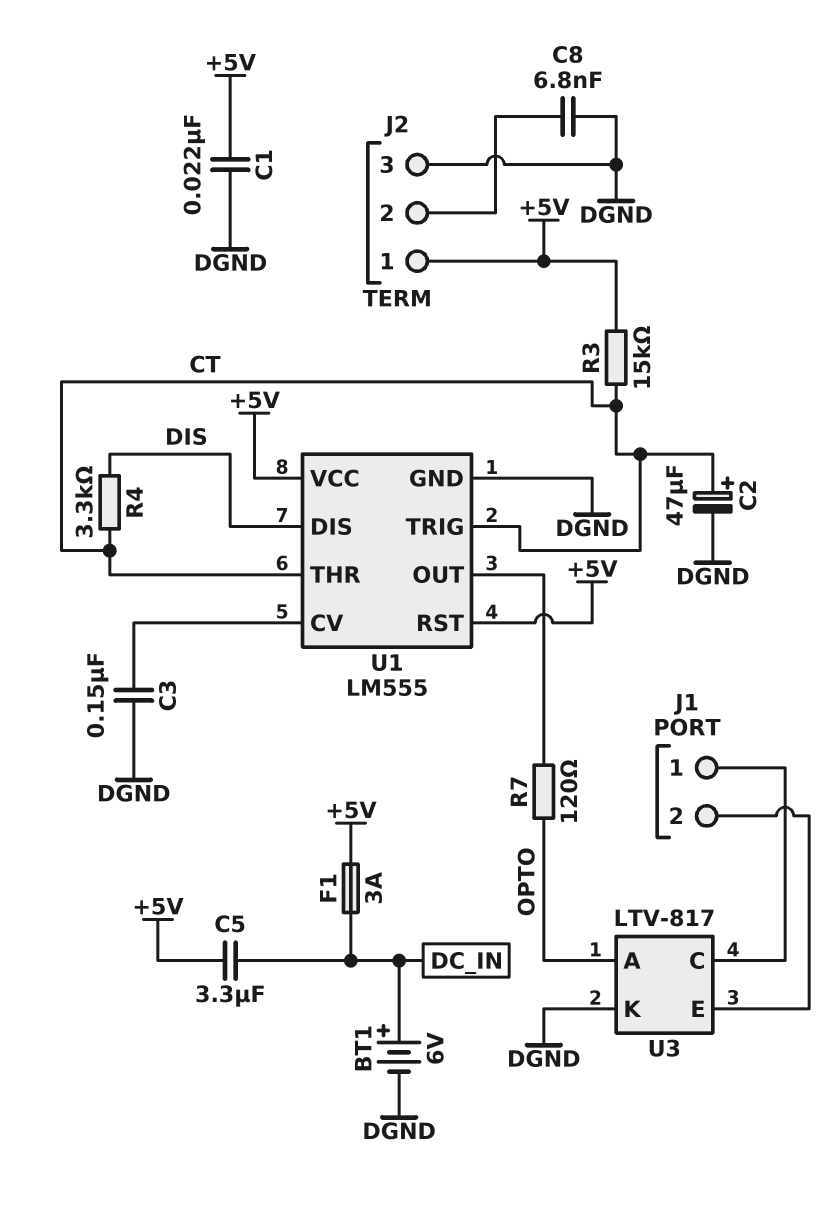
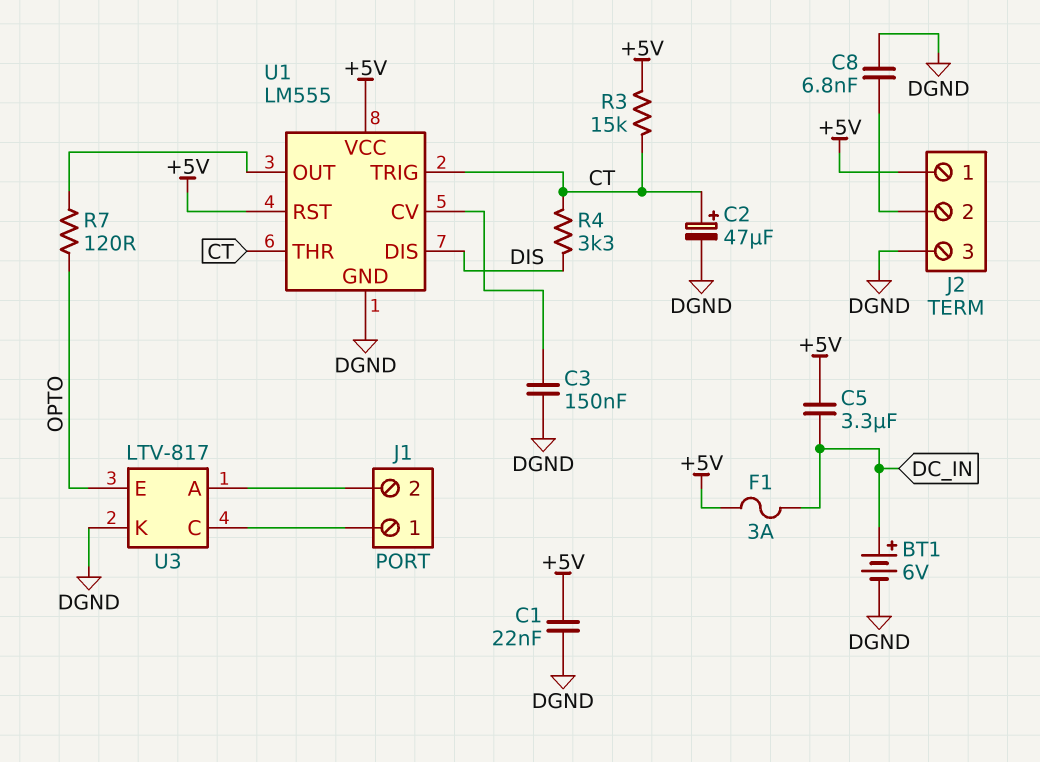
U3 pin A: OPTO -> J1/2
U3 pin E: J1/2 -> OPTO

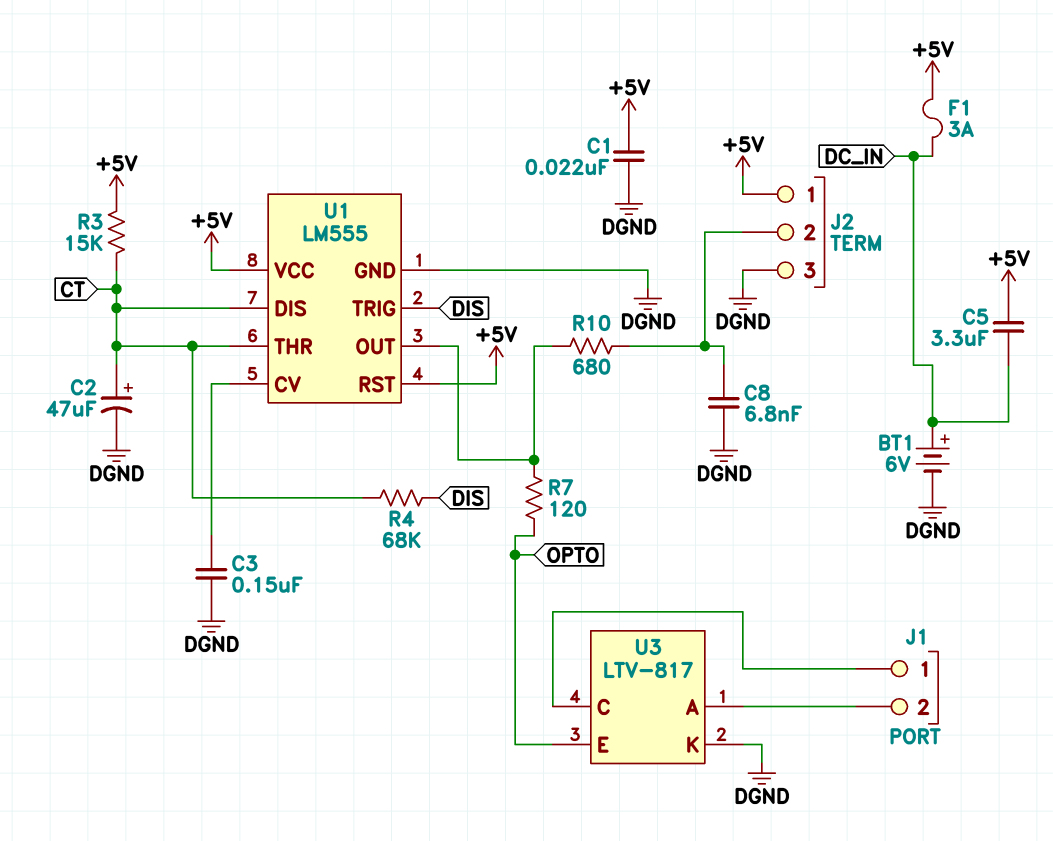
R4: 3.3k (CT, DIS) -> 68k (CT, DIS)
R10: none -> 680 (J2/2, U1/OUT)
U1 pin DIS: DIS -> CT
U1 pin TRIG: CT -> DIS

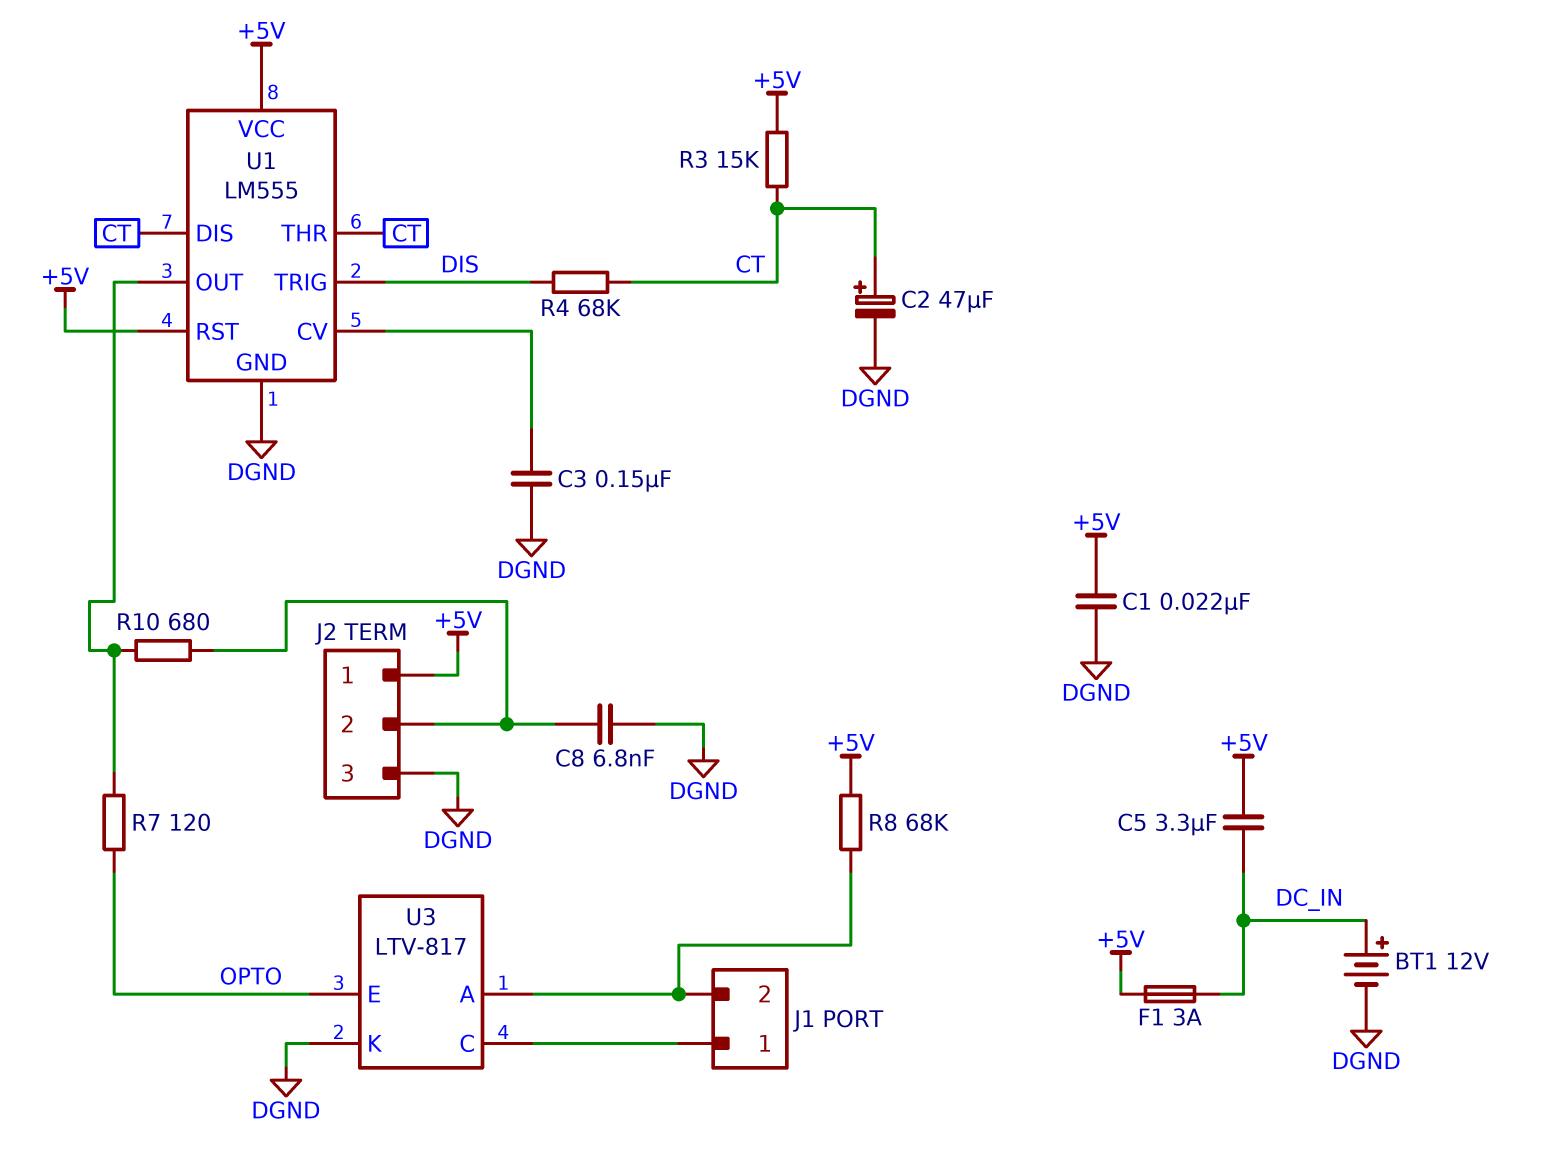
BT1: 6V (plus DC_IN, minus DGND) -> 12V (plus DC_IN, minus DGND)
R8: none -> 68k (+5V, J1/2)

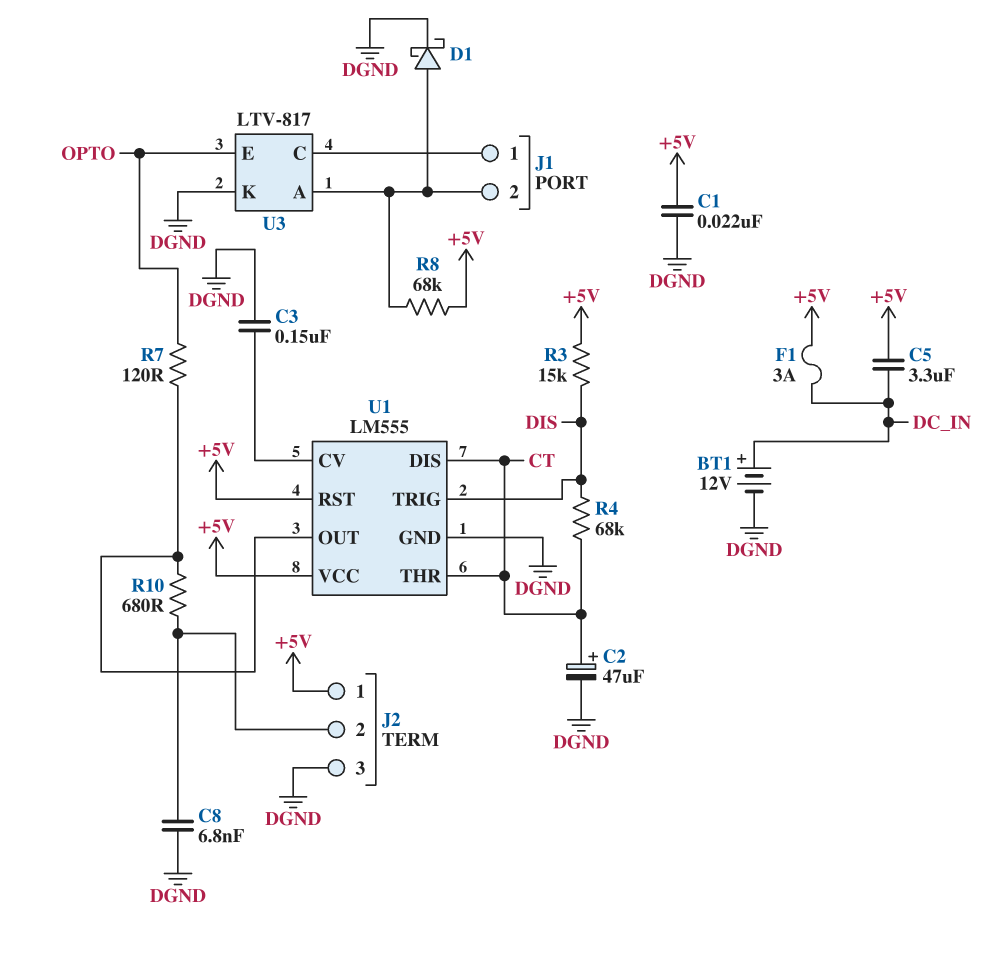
D1: none -> schottky (A J1/2, K DGND)
R3: 15k (+5V, CT) -> 15k (+5V, DIS)

